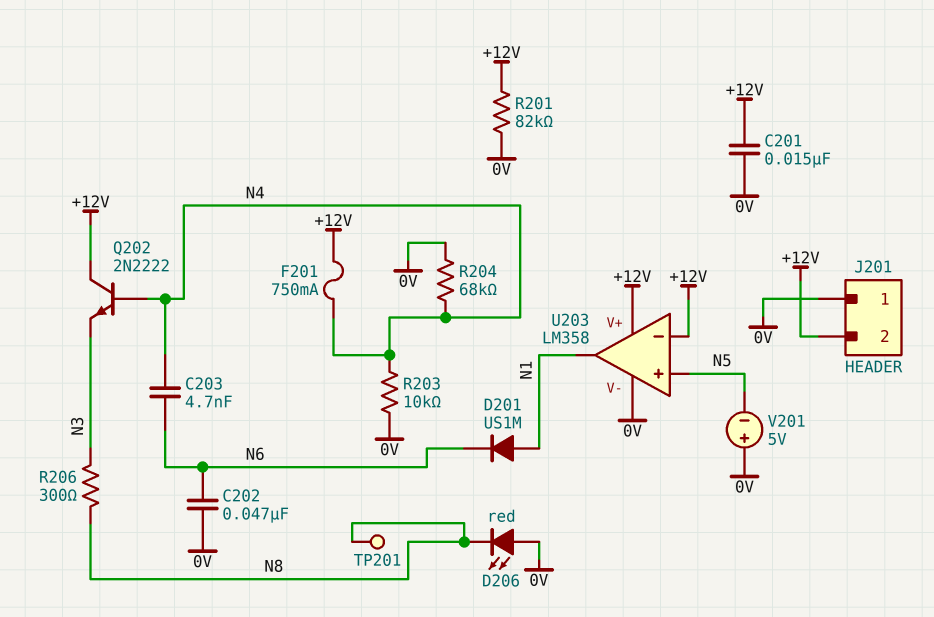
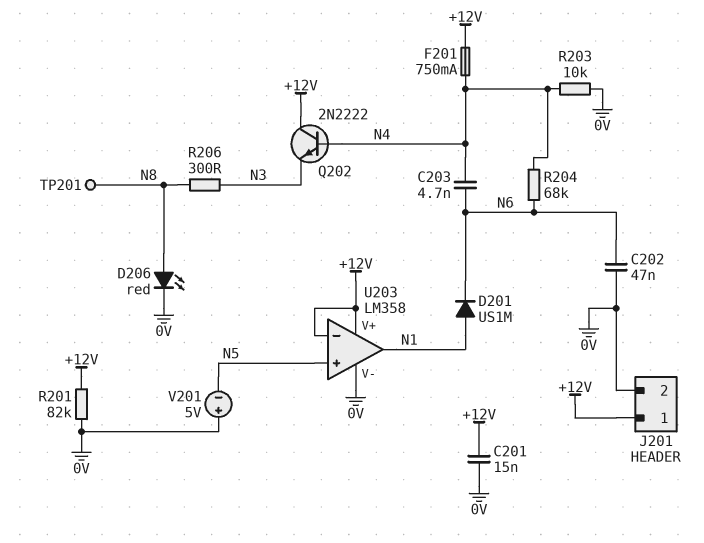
D206: LED red (A 0V, K N8) -> LED red (A N8, K 0V)
J201 pin 1: 0V -> +12V
J201 pin 2: +12V -> 0V
R204: 68k (0V, N4) -> 68k (N4, N6)

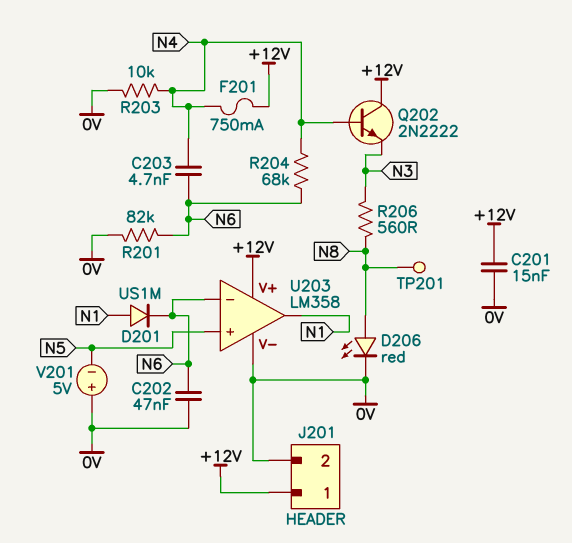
R201: 82k (+12V, 0V) -> 82k (0V, N6)
R206: 300 (N3, N8) -> 560 (N3, N8)
U203 pin in-: +12V -> N6

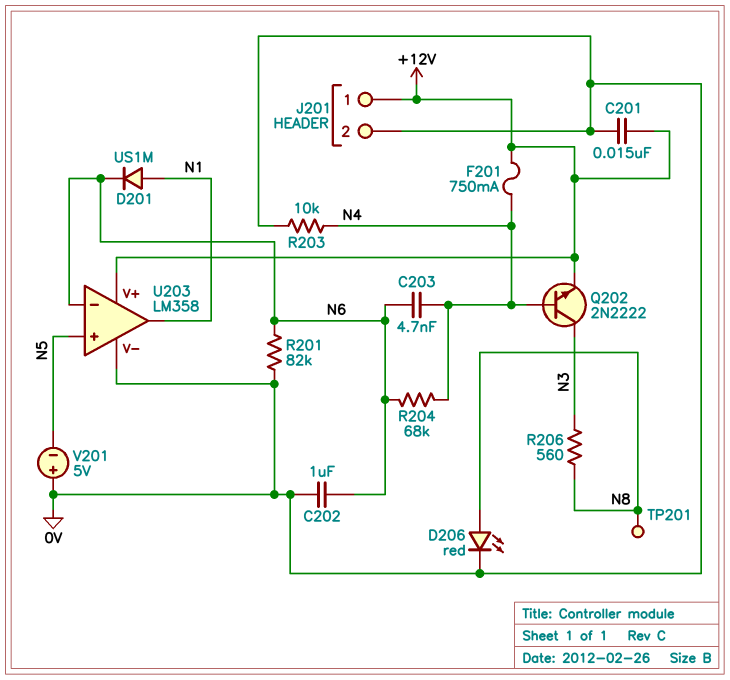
C202: 47nF (0V, N6) -> 1uF (0V, N6)
Q202: NPN 2N2222 (B N4, C +12V, E N3) -> NPN 2N2222 (B N4, C N3, E +12V)

